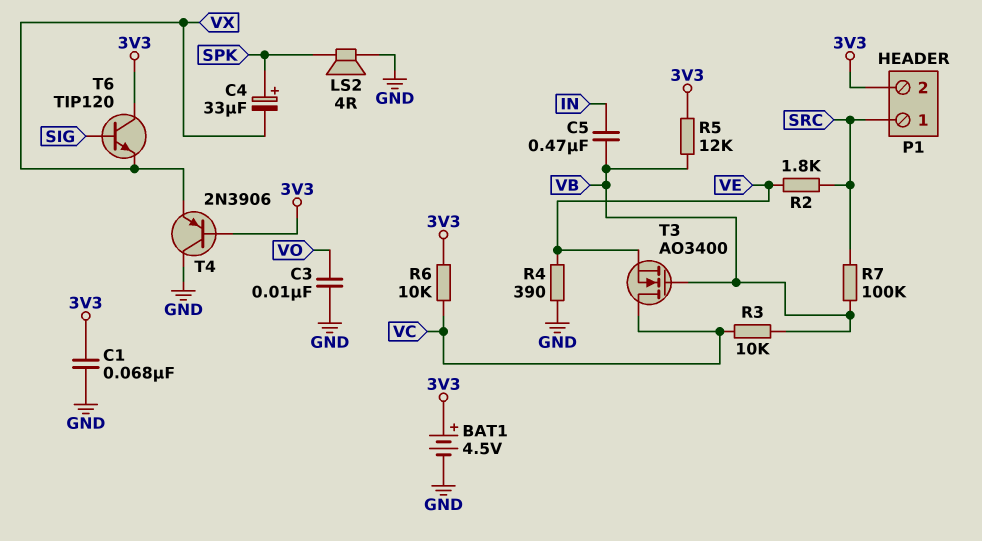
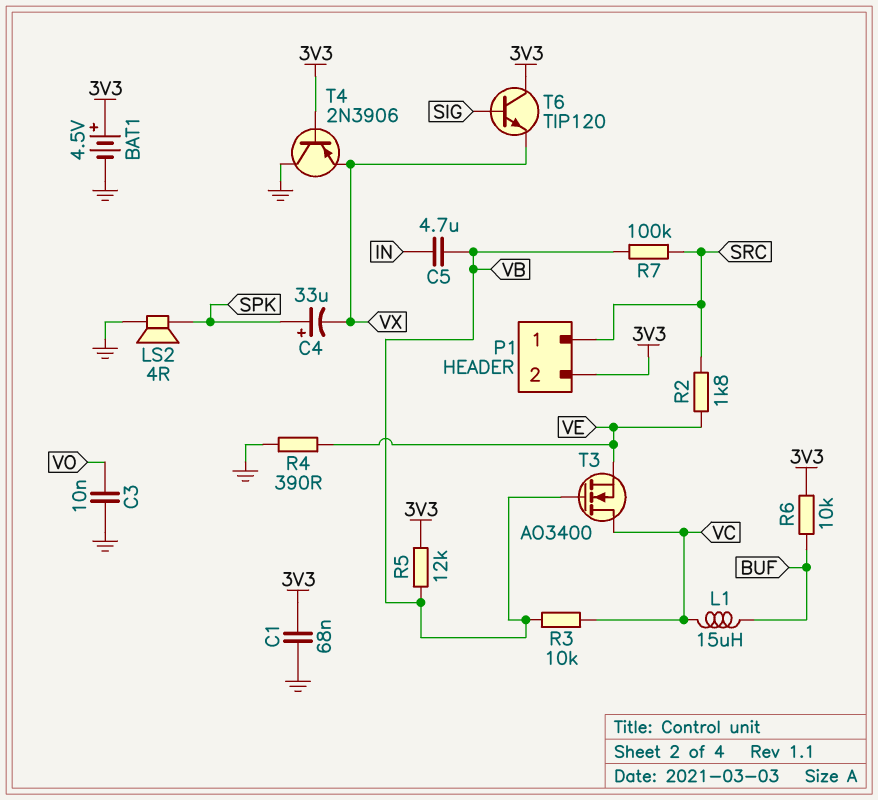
C5: 470nF (IN, VB) -> 4.7uF (IN, VB)
L1: none -> 15uH (BUF, VC)
R6: 10k (3V3, VC) -> 10k (3V3, BUF)

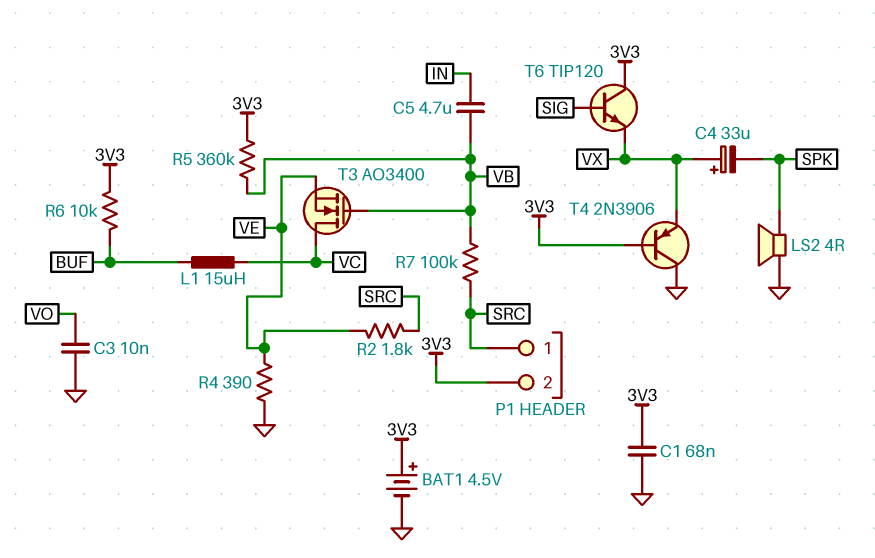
C4: 33uF (plus SPK, minus VX) -> 33uF (plus VX, minus SPK)
R3: 10k (VB, VC) -> none
R5: 12k (3V3, VB) -> 360k (3V3, VB)

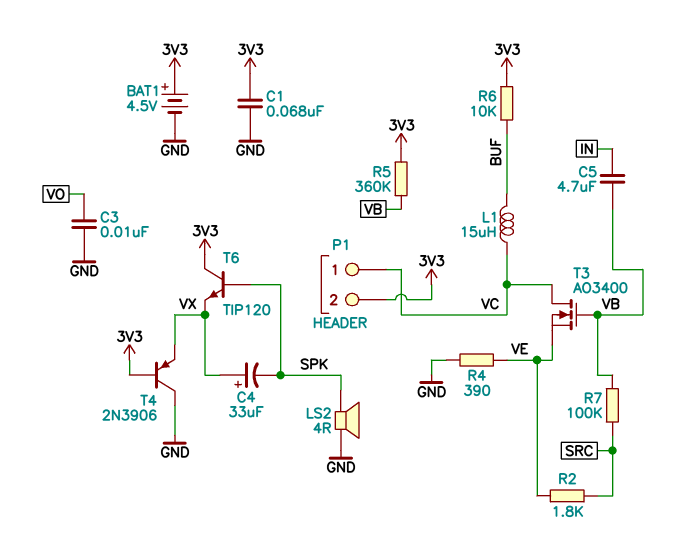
P1 pin 1: SRC -> VC
T6: NPN TIP120 (B SIG, C 3V3, E VX) -> NPN TIP120 (B SPK, C 3V3, E VX)

